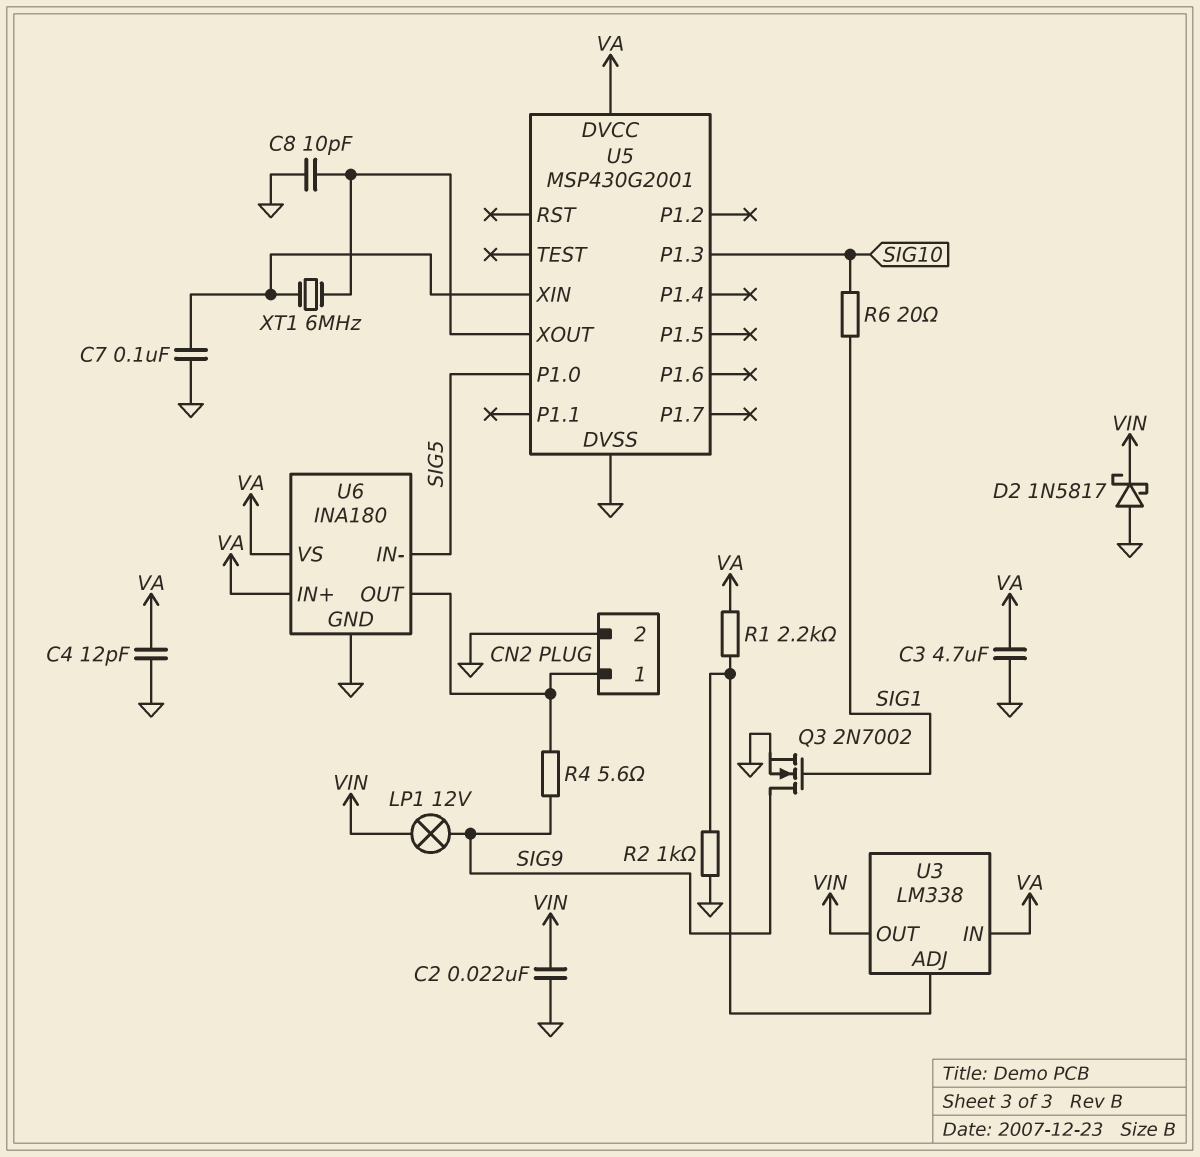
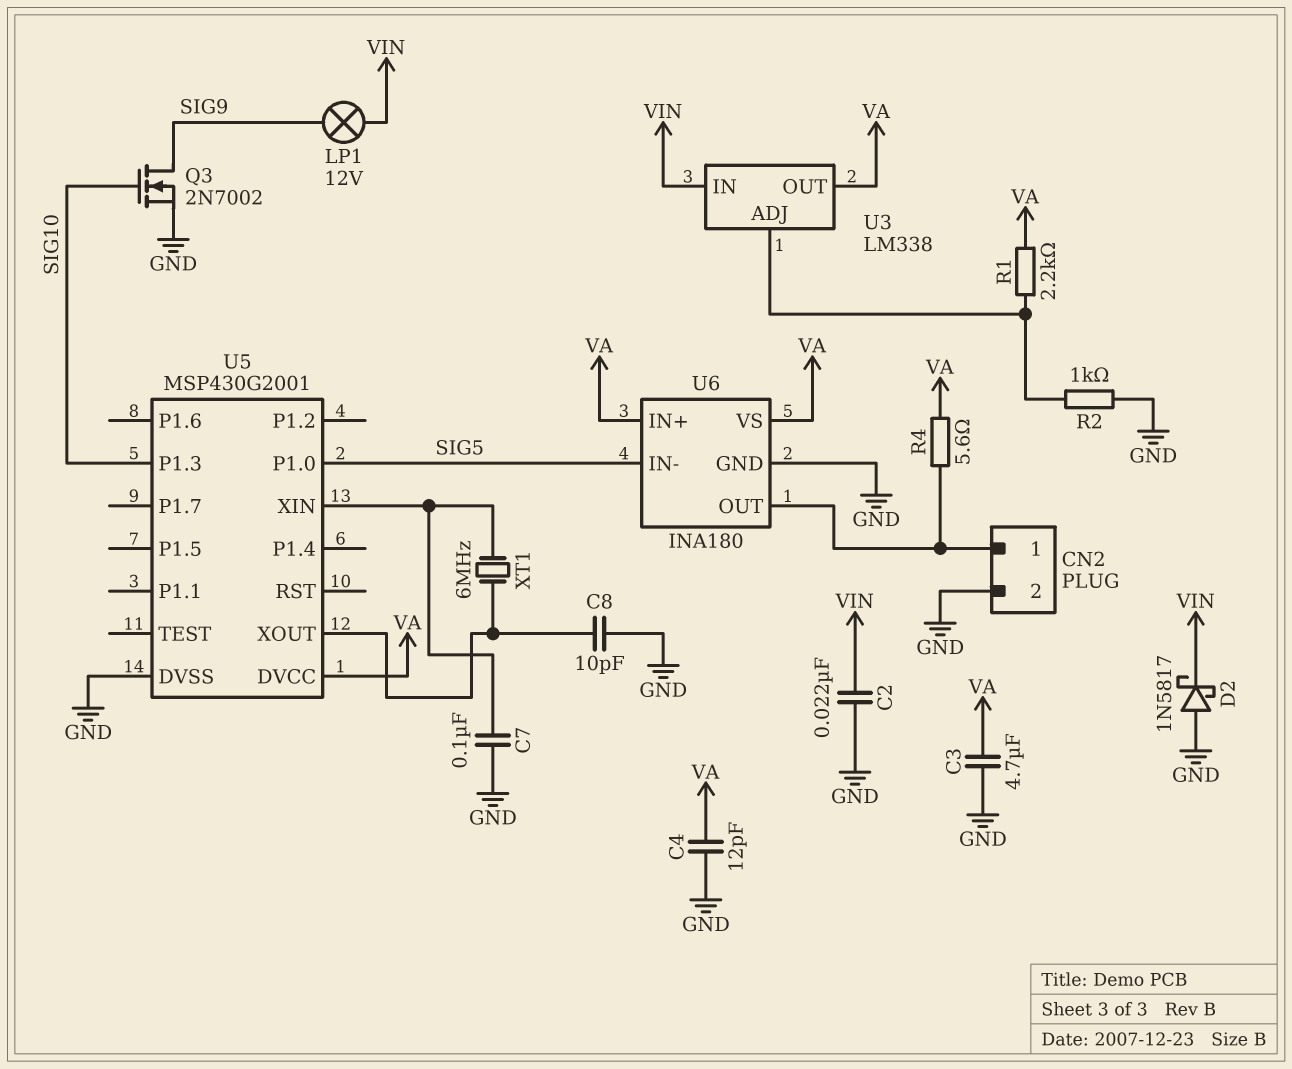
Q3: NMOS 2N7002 (G SIG1, D SIG9, S GND) -> NMOS 2N7002 (G SIG10, D SIG9, S GND)
R4: 5.6 (CN2/1, SIG9) -> 5.6 (CN2/1, VA)
R6: 20 (SIG1, SIG10) -> none
U3 pin IN: VA -> VIN
U3 pin OUT: VIN -> VA

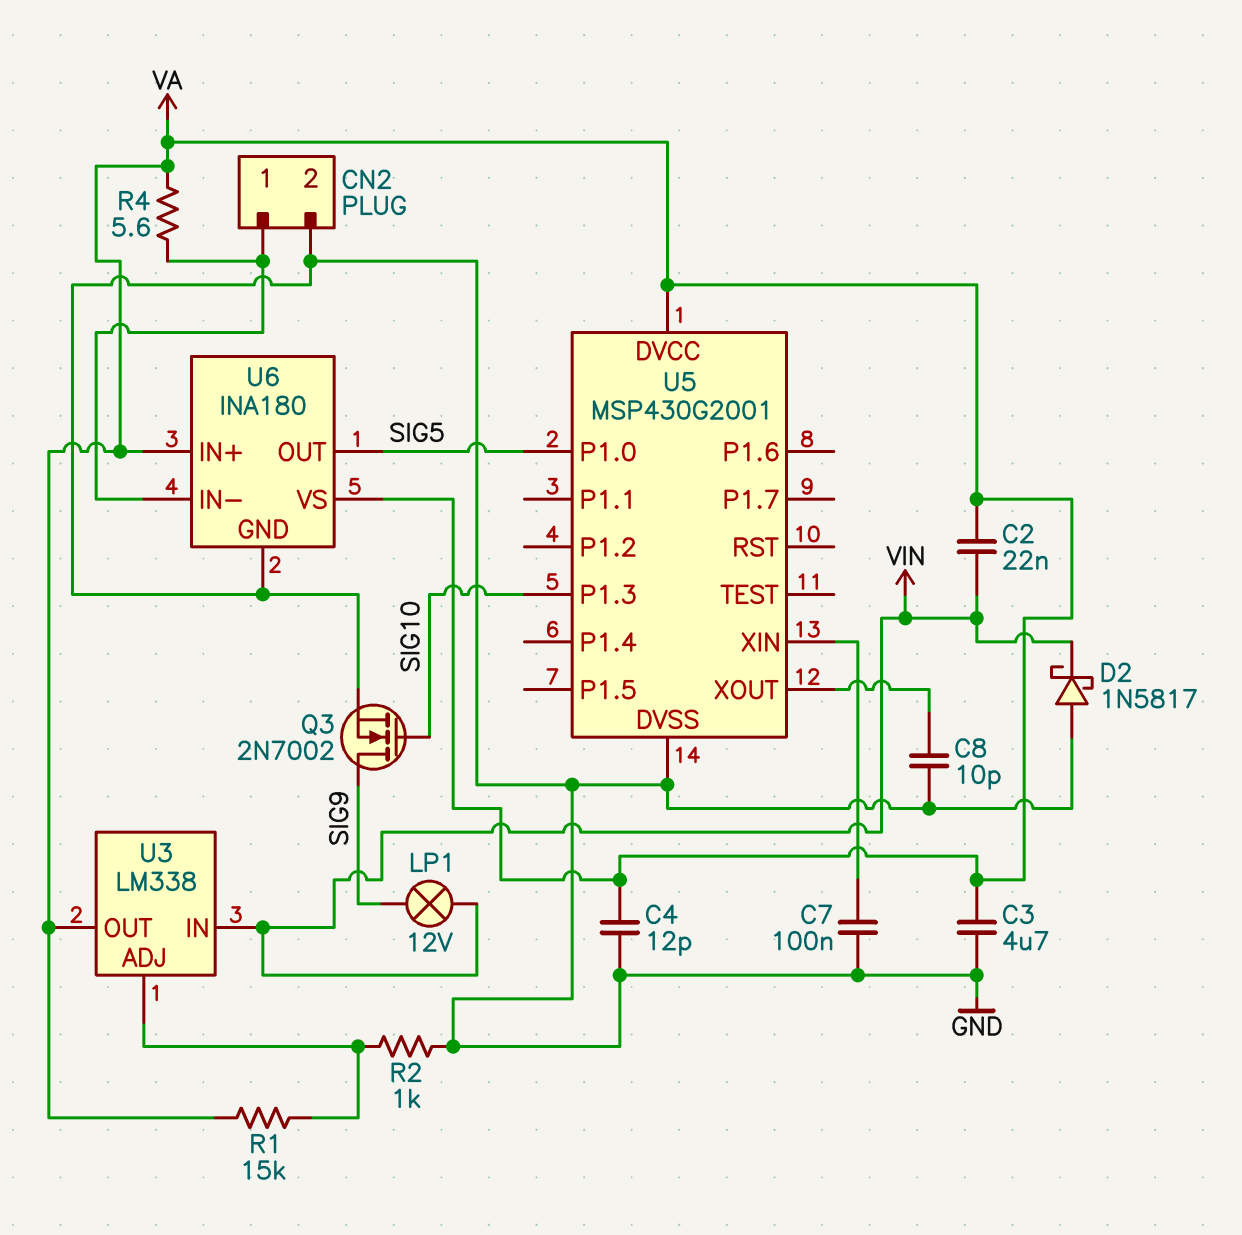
C2: 22nF (GND, VIN) -> 22nF (VA, VIN)
R1: 2.2k (U3/ADJ, VA) -> 15k (U3/ADJ, VA)
U6 pin IN-: SIG5 -> CN2/1
U6 pin OUT: CN2/1 -> SIG5
XT1: 6MHz (U5/XIN, U5/XOUT) -> none

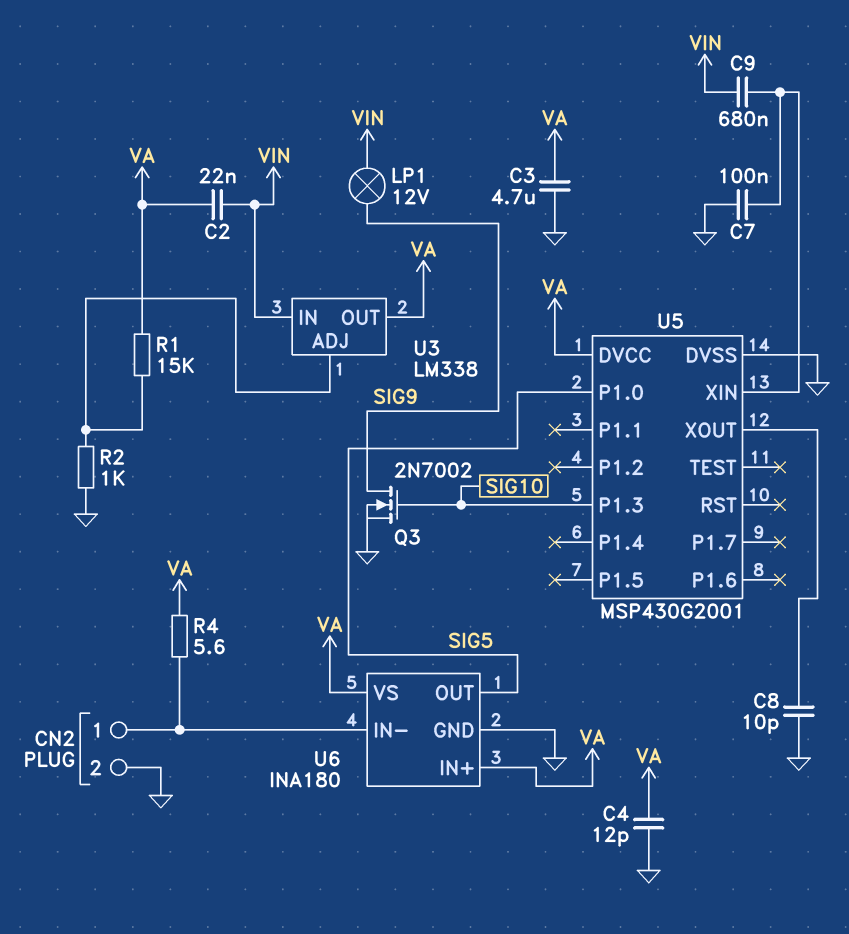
C9: none -> 680nF (U5/XIN, VIN)
D2: schottky 1N5817 (A GND, K VIN) -> none

